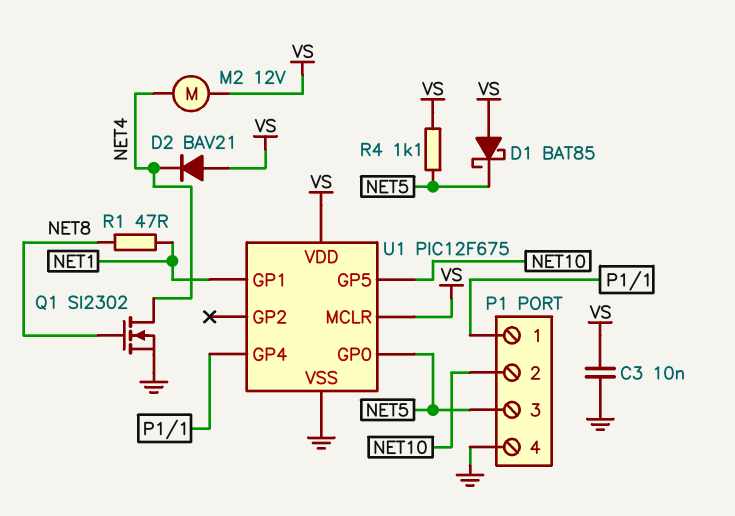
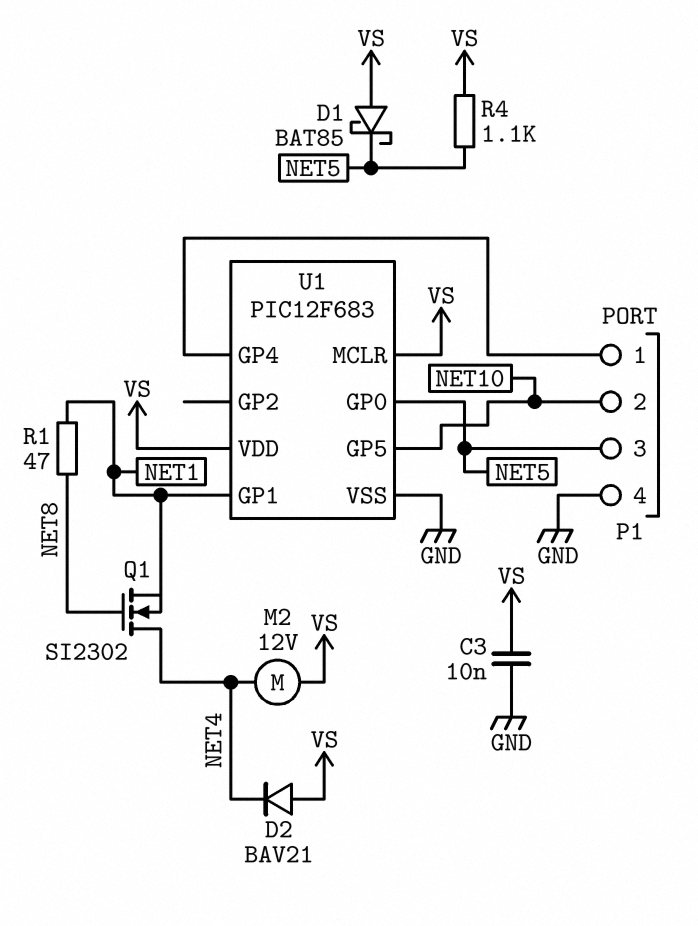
Q1: NMOS SI2302 (G NET8, D NET4, S GND) -> NMOS SI2302 (G NET8, D NET4, S NET1)
U1: PIC12F675 -> PIC12F683

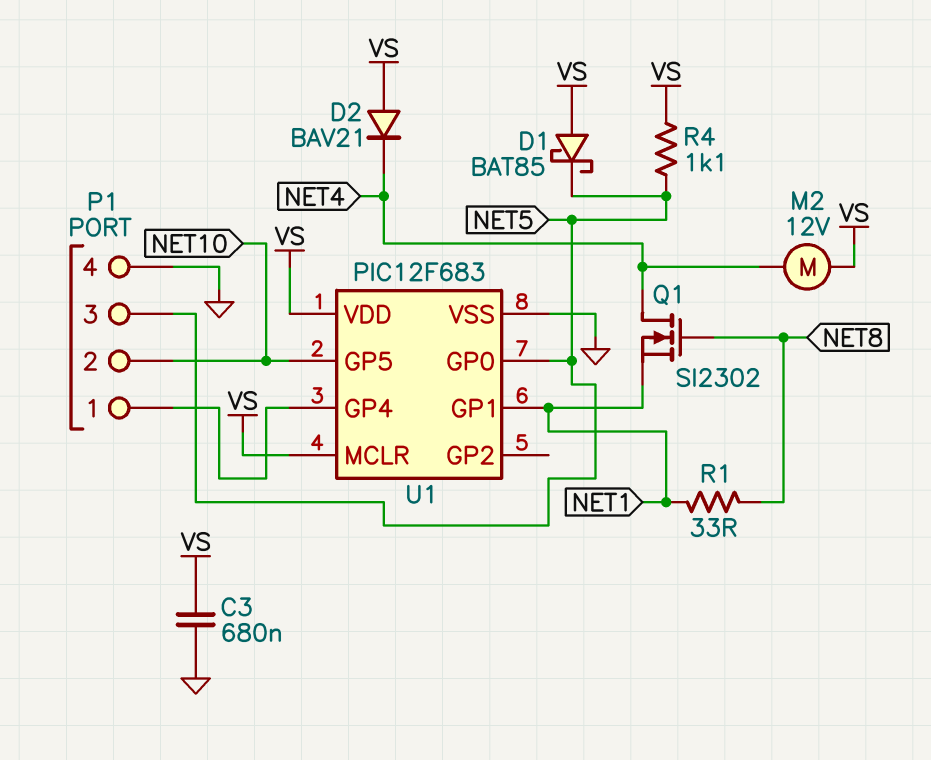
C3: 10nF (GND, VS) -> 680nF (GND, VS)
R1: 47 (NET1, NET8) -> 33 (NET1, NET8)

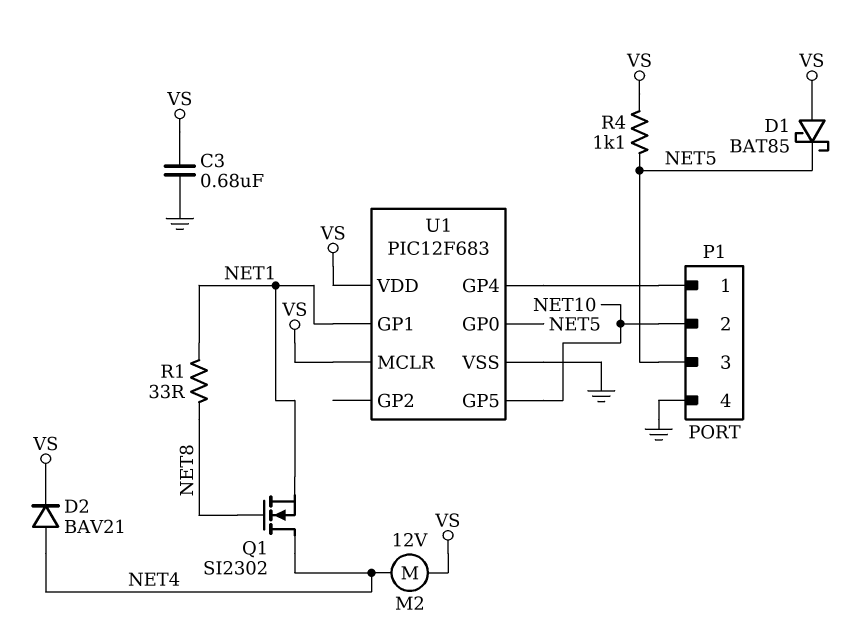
D2: diode BAV21 (A VS, K NET4) -> diode BAV21 (A NET4, K VS)

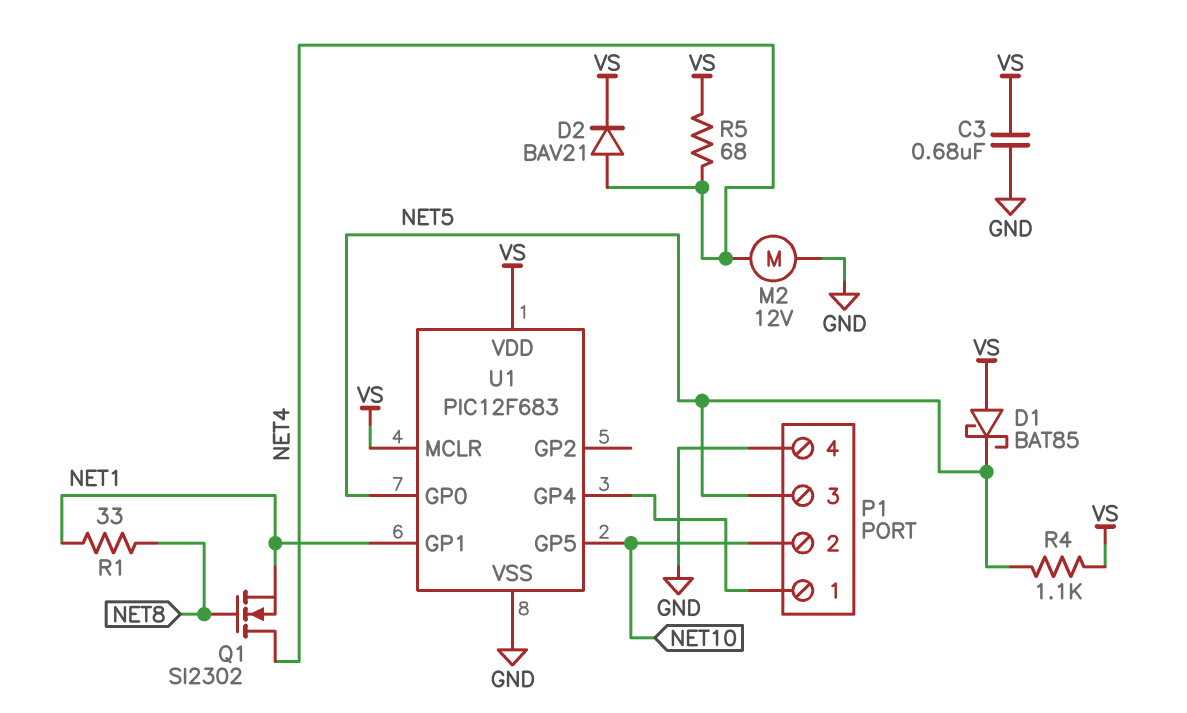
M2: motor 12V (NET4, VS) -> motor 12V (GND, NET4)
R5: none -> 68 (NET4, VS)

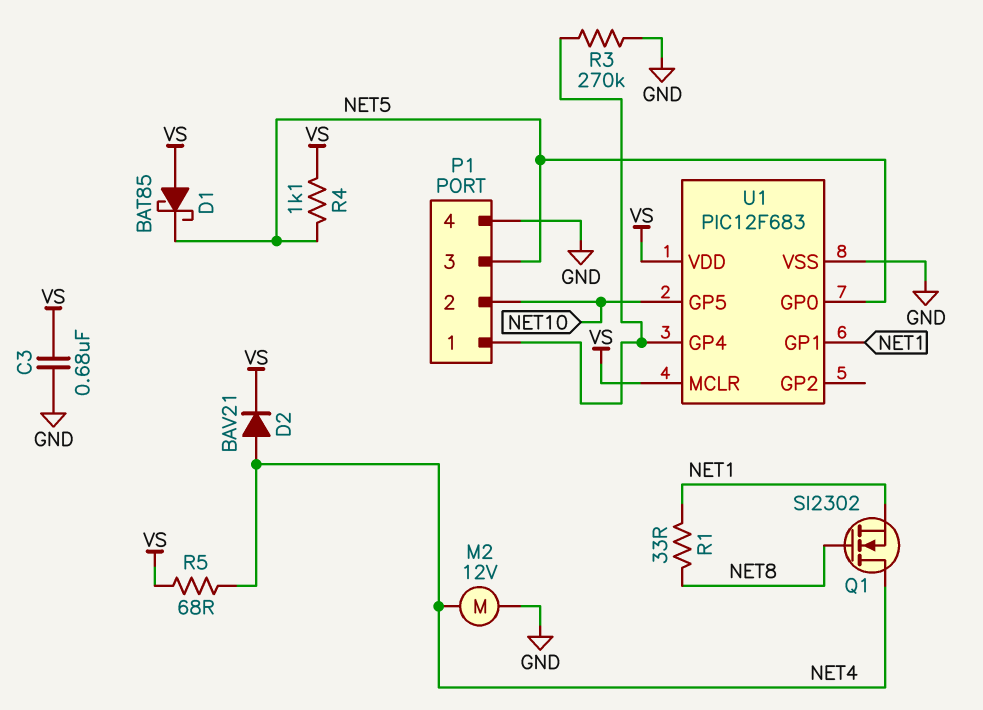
R3: none -> 270k (GND, P1/1)

